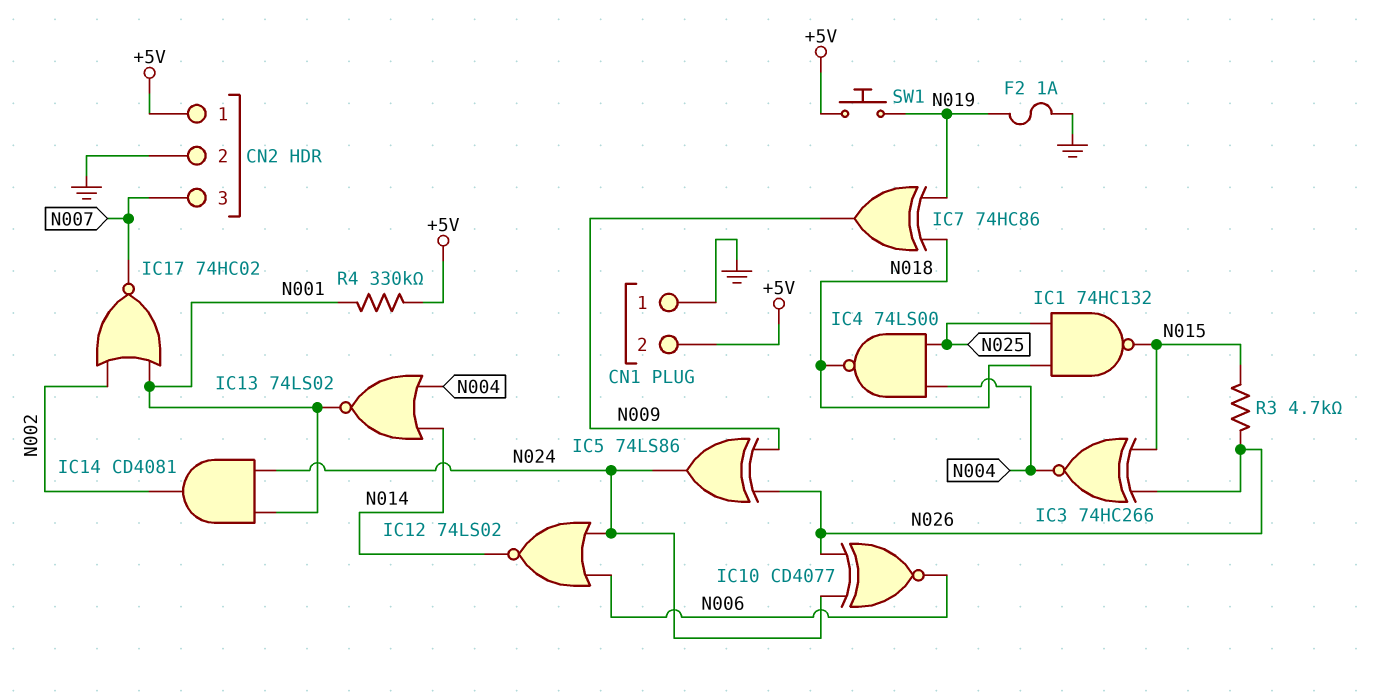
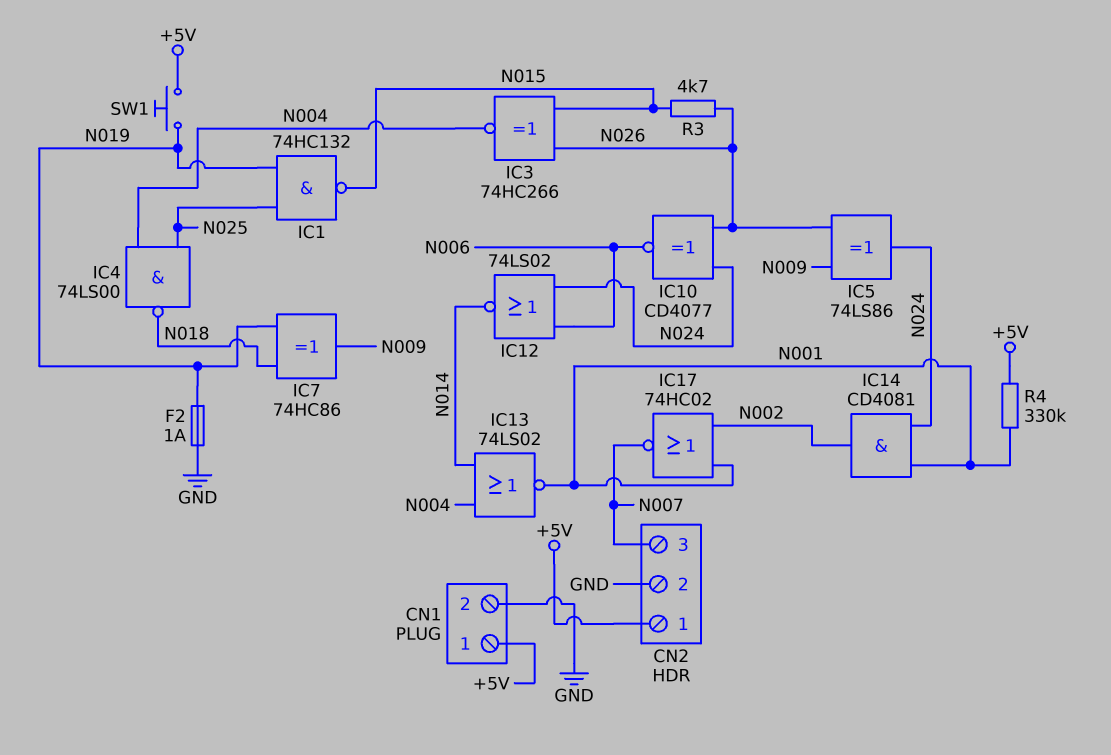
CN1 pin 1: GND -> +5V
CN1 pin 2: +5V -> GND
IC1: NAND 74HC132 (in N018, in N025, out N015) -> NAND 74HC132 (in N019, in N025, out N015)

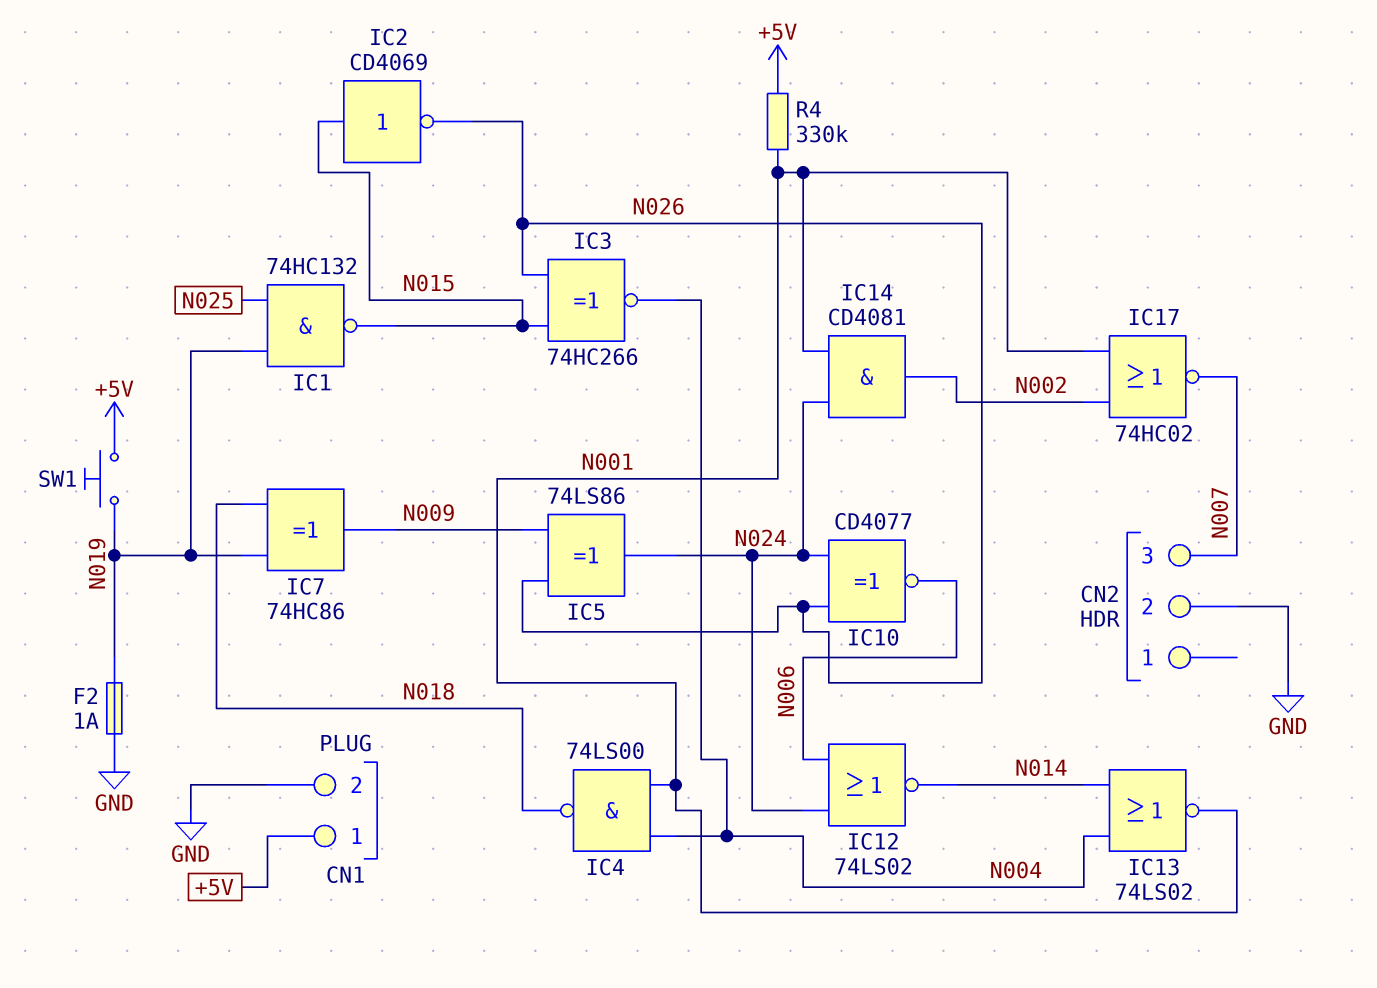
CN2 pin 1: +5V -> none
IC2: none -> NOT CD4069 (in N015, out N026)
IC4: NAND 74LS00 (in N004, in N025, out N018) -> NAND 74LS00 (in N001, in N004, out N018)
R3: 4.7k (N015, N026) -> none

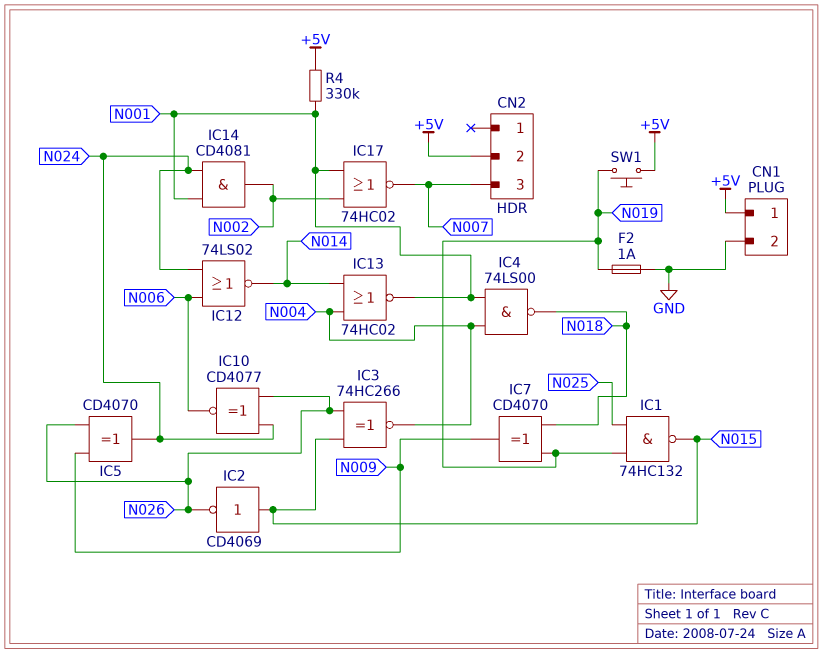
CN2 pin 2: GND -> +5V
IC5: XOR 74LS86 (in N009, in N026, out N024) -> XOR CD4070 (in N009, in N026, out N024)
IC7: XOR 74HC86 (in N018, in N019, out N009) -> XOR CD4070 (in N018, in N019, out N009)
IC13: NOR 74LS02 (in N004, in N014, out N001) -> NOR 74HC02 (in N004, in N014, out N001)

